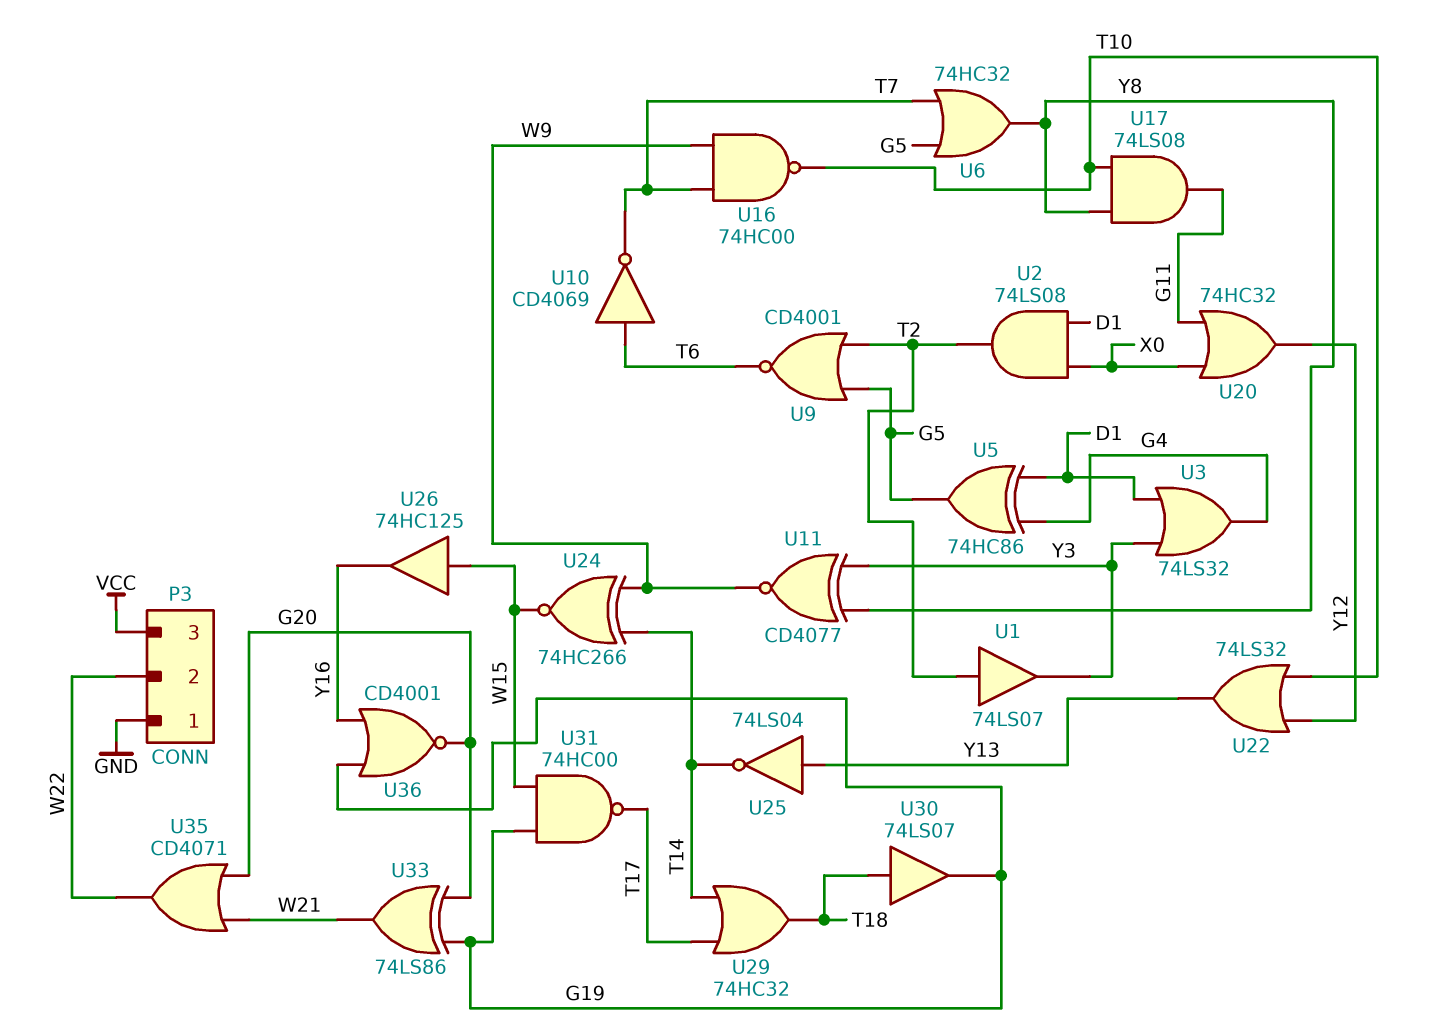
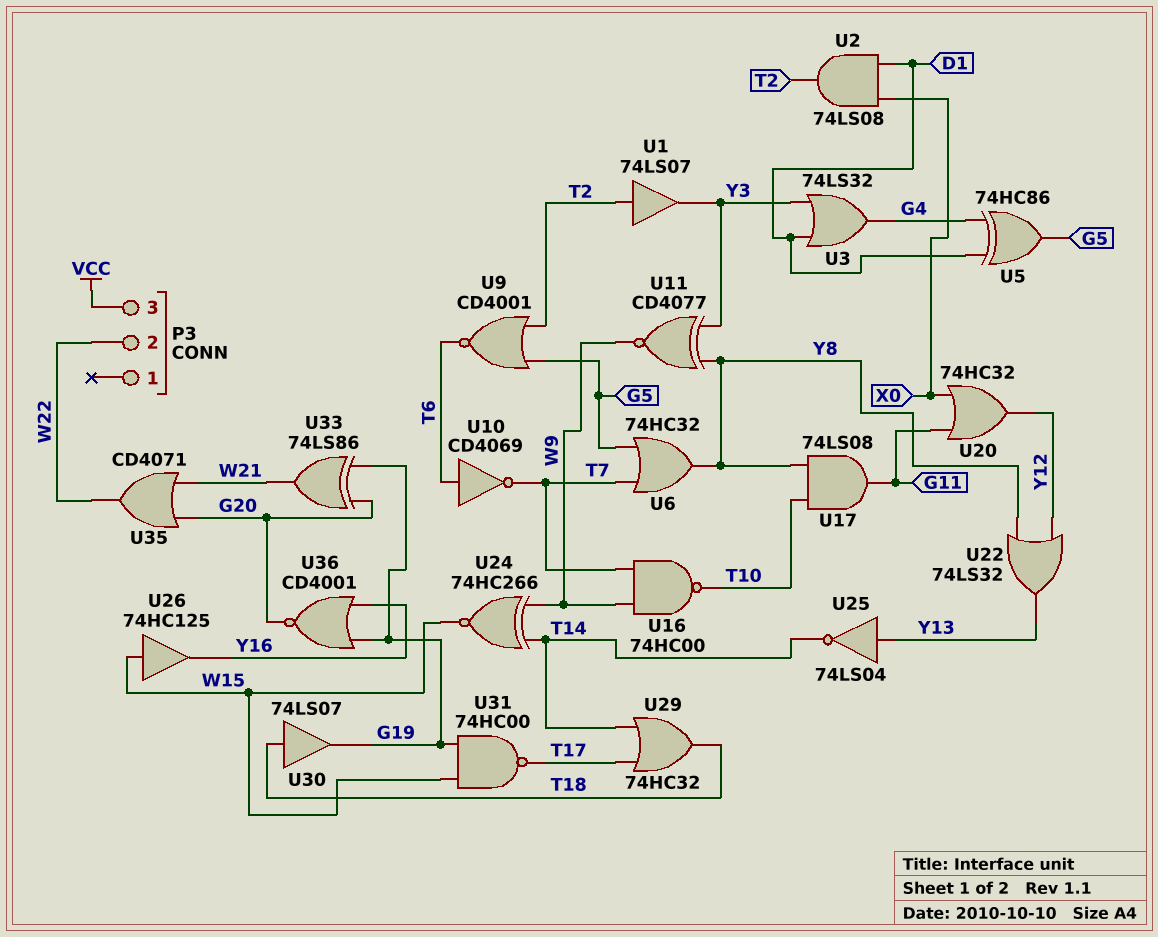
P3 pin 1: GND -> none
U22: OR 74LS32 (in T10, in Y12, out Y13) -> OR 74LS32 (in Y8, in Y12, out Y13)

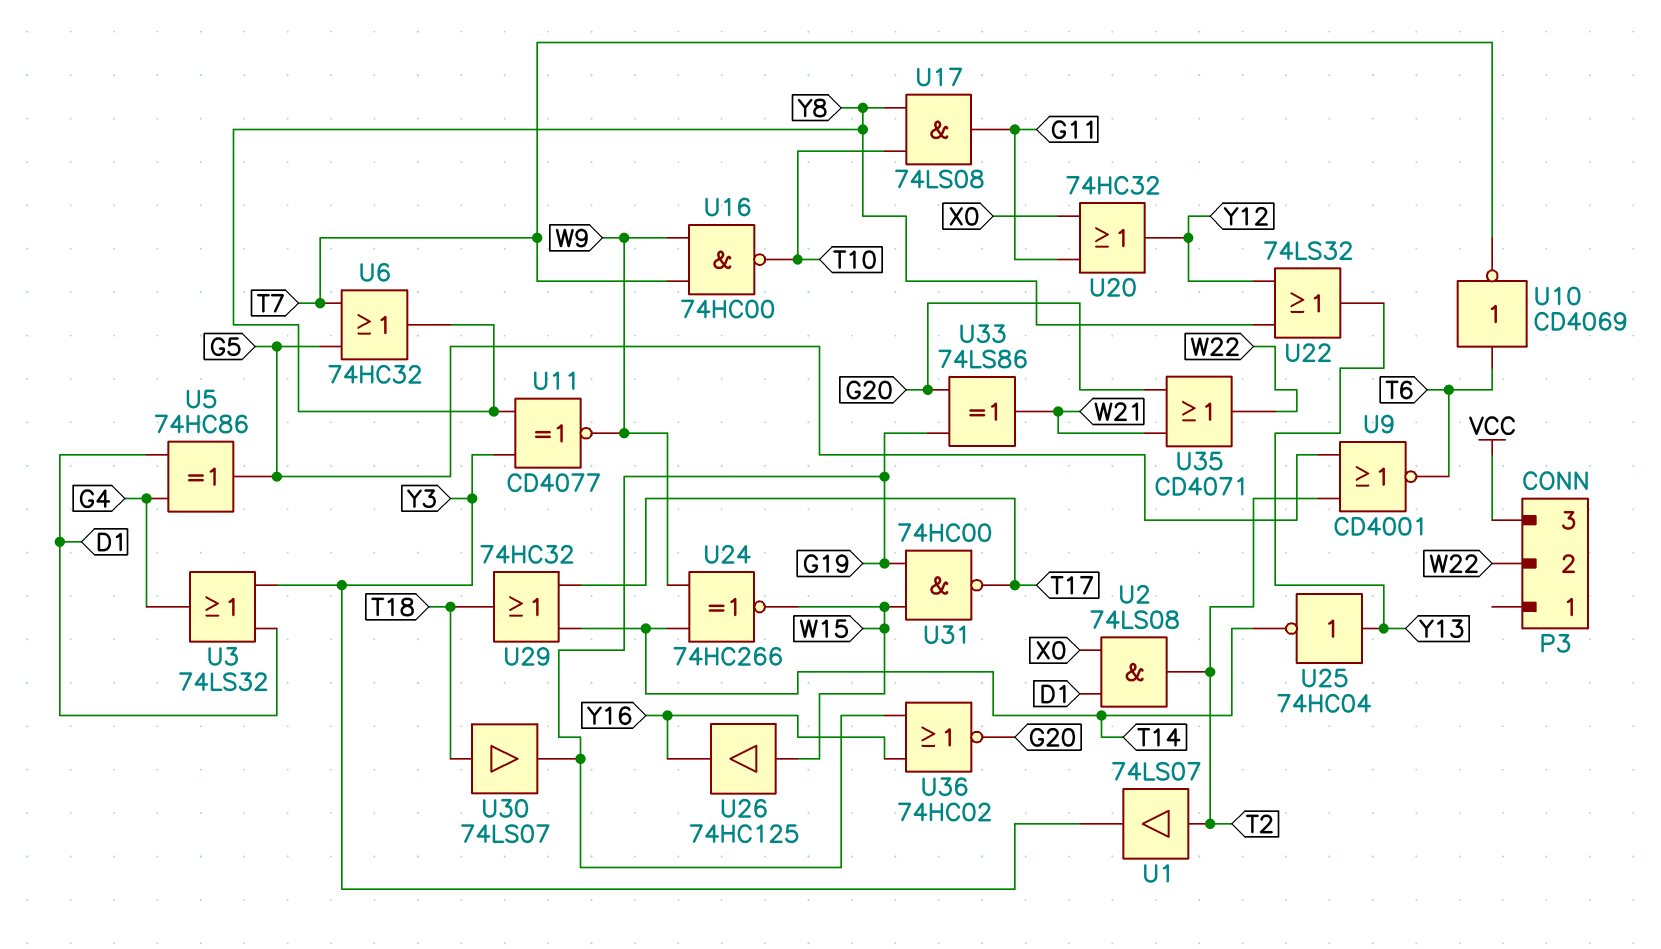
U25: NOT 74LS04 (in Y13, out T14) -> NOT 74HC04 (in Y13, out T14)
U36: NOR CD4001 (in G19, in Y16, out G20) -> NOR 74HC02 (in G19, in Y16, out G20)

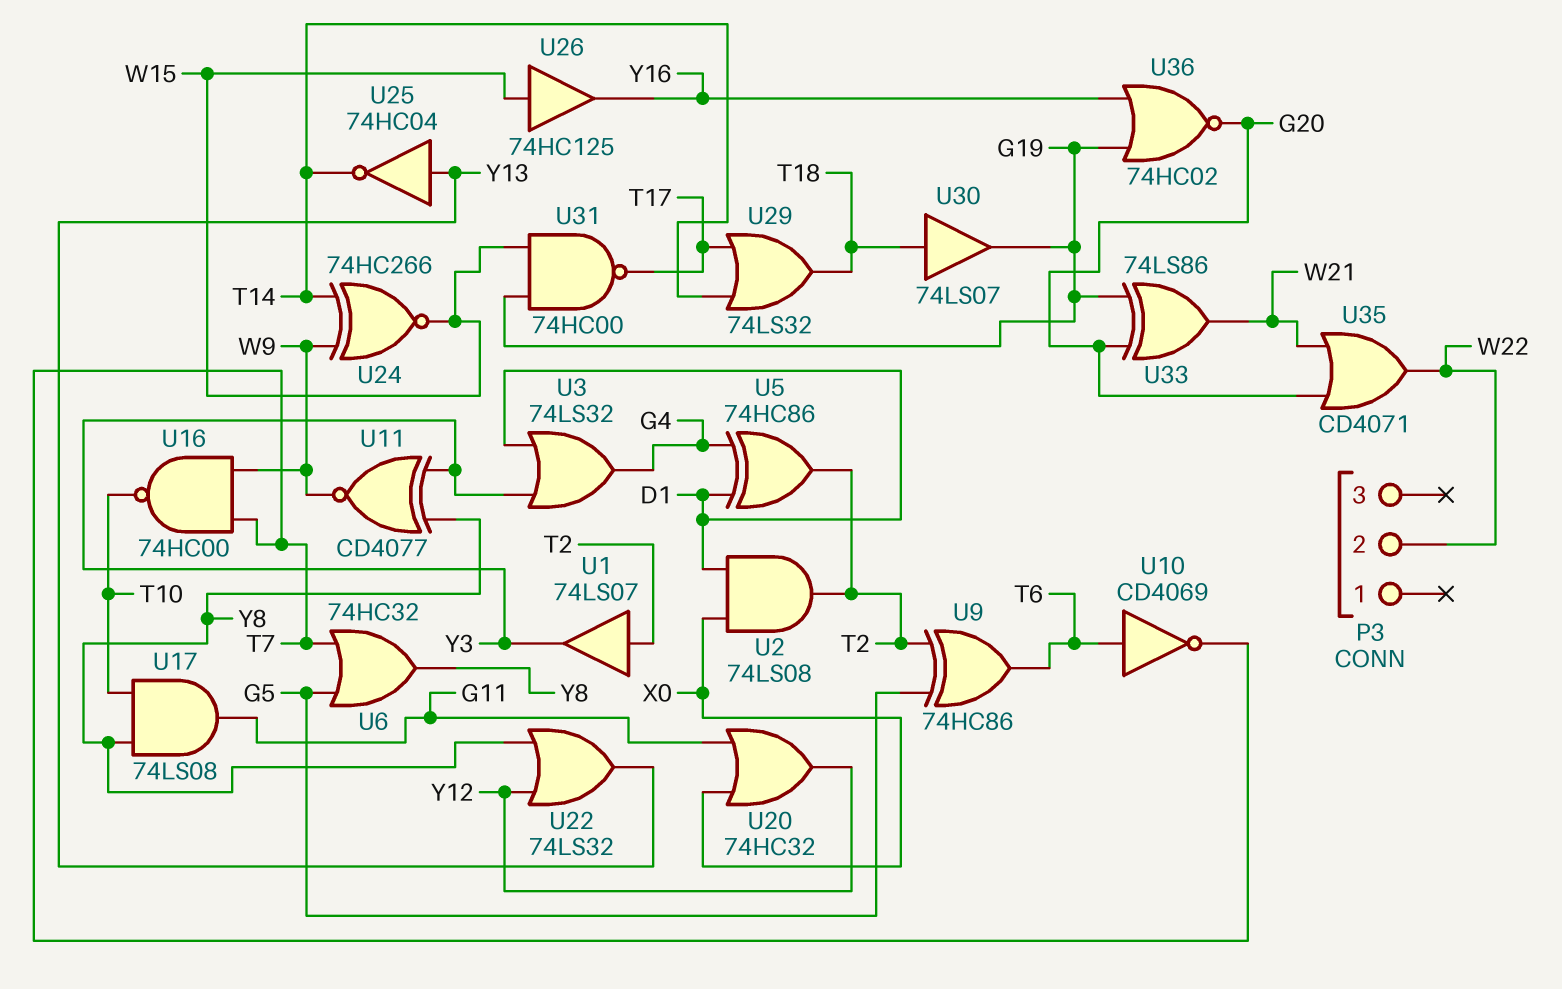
P3 pin 3: VCC -> none
U5: XOR 74HC86 (in D1, in G4, out G5) -> XOR 74HC86 (in D1, in G4, out T2)
U9: NOR CD4001 (in G5, in T2, out T6) -> XOR 74HC86 (in G5, in T2, out T6)
U29: OR 74HC32 (in T14, in T17, out T18) -> OR 74LS32 (in T14, in T17, out T18)

